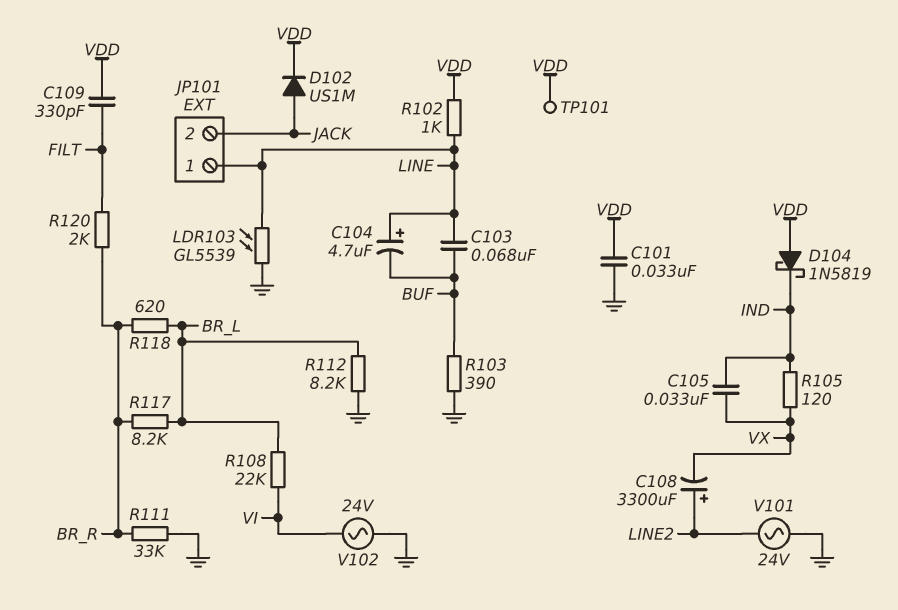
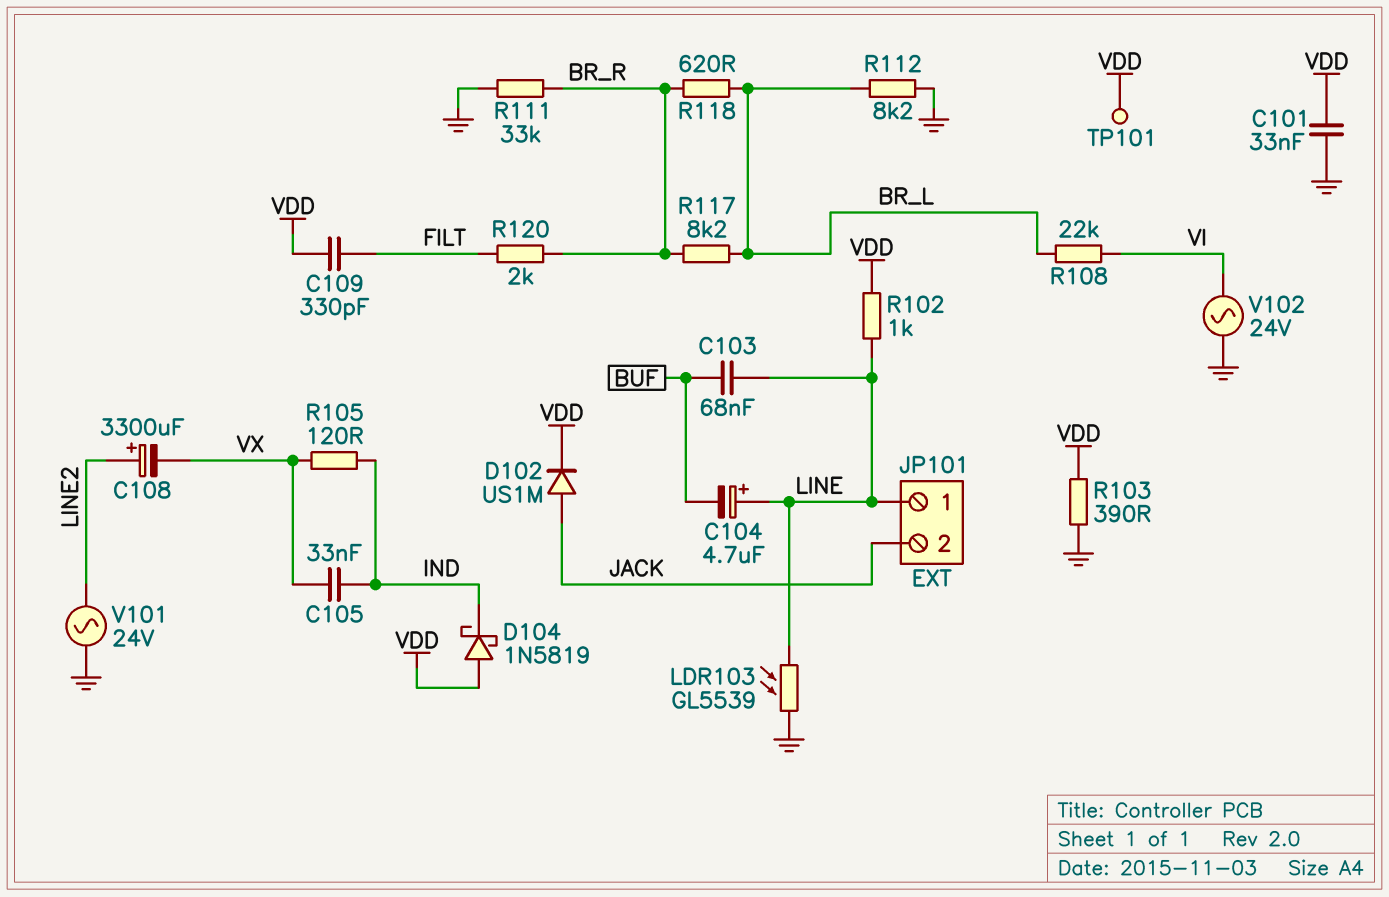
R103: 390 (BUF, GND) -> 390 (GND, VDD)

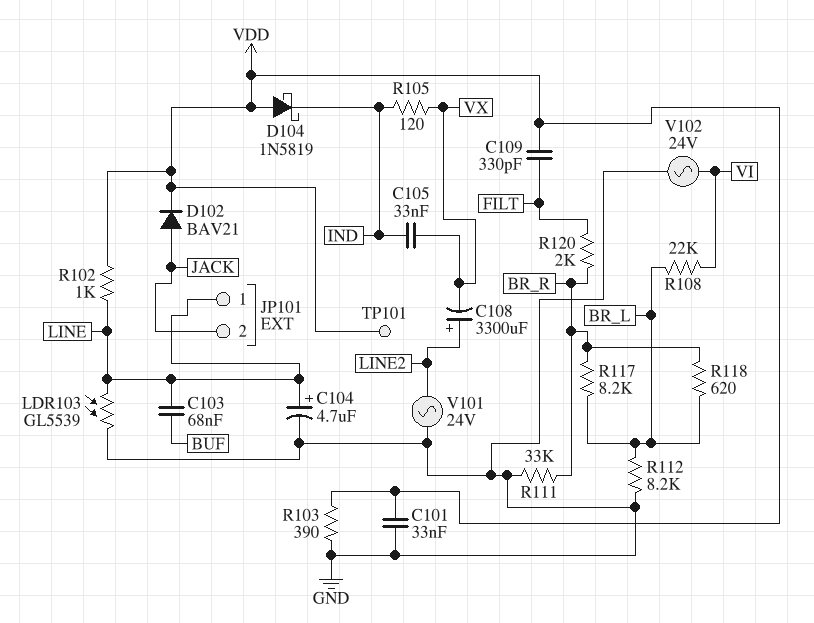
C104: 4.7uF (plus LINE, minus BUF) -> 4.7uF (plus LINE, minus GND)
D102: diode US1M (A JACK, K VDD) -> diode BAV21 (A JACK, K VDD)

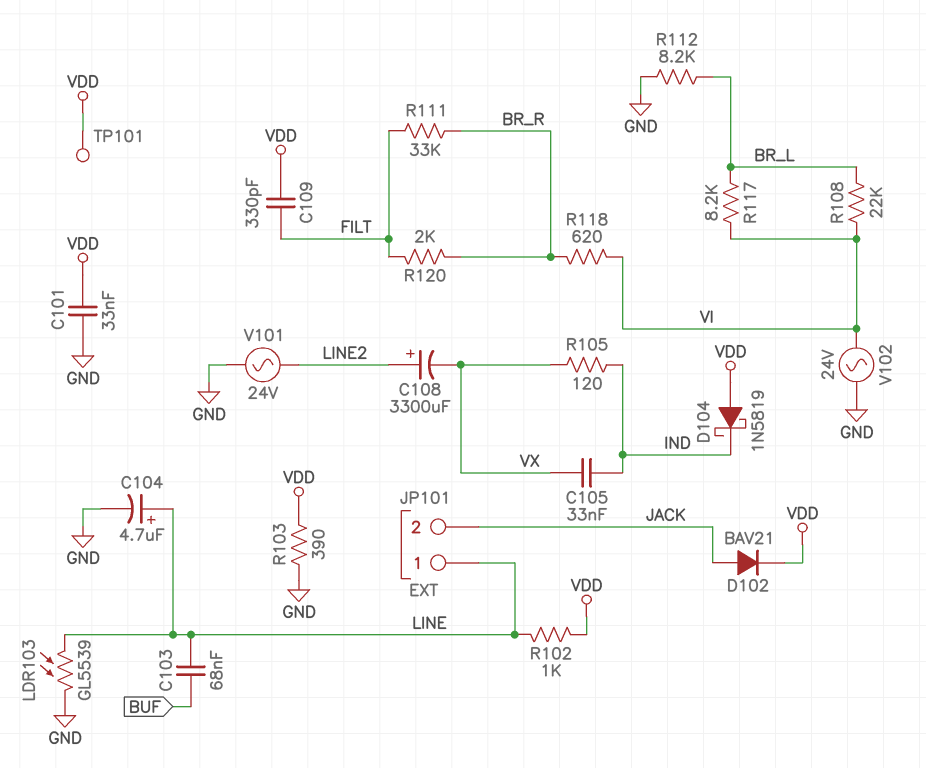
R111: 33k (BR_R, GND) -> 33k (BR_R, FILT)
R117: 8.2k (BR_L, BR_R) -> 8.2k (BR_L, VI)
R118: 620 (BR_L, BR_R) -> 620 (BR_R, VI)

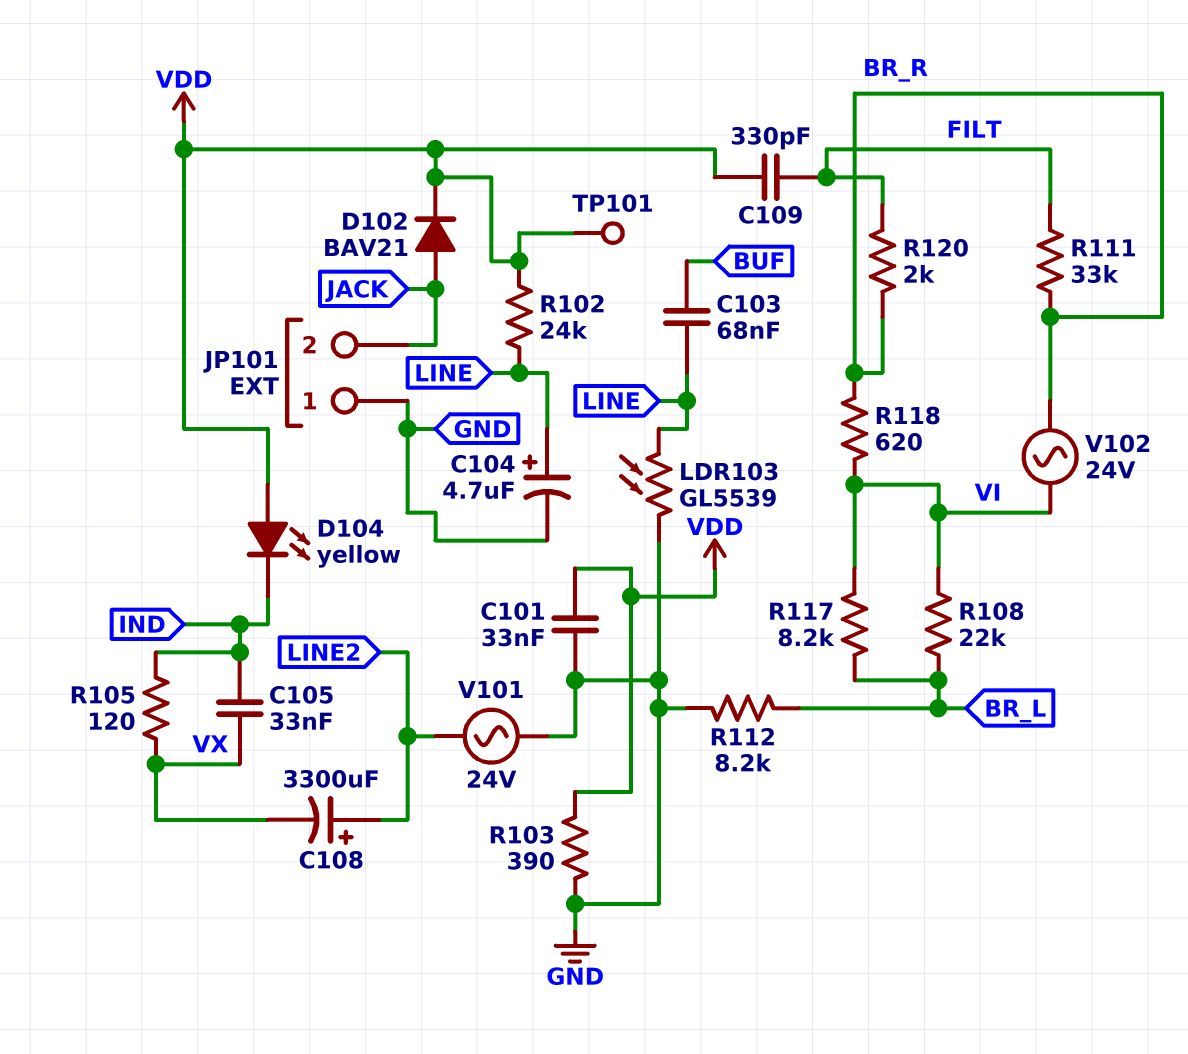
D104: schottky 1N5819 (A VDD, K IND) -> LED yellow (A VDD, K IND)
JP101 pin 1: LINE -> GND
R102: 1k (LINE, VDD) -> 24k (LINE, VDD)
V102: AC 24V (GND, VI) -> AC 24V (BR_R, VI)

